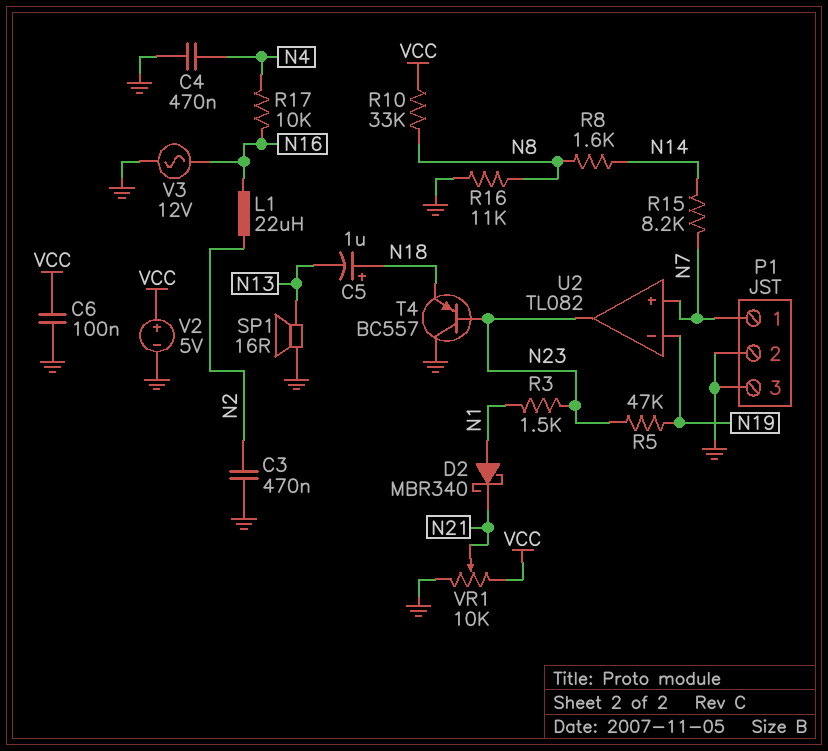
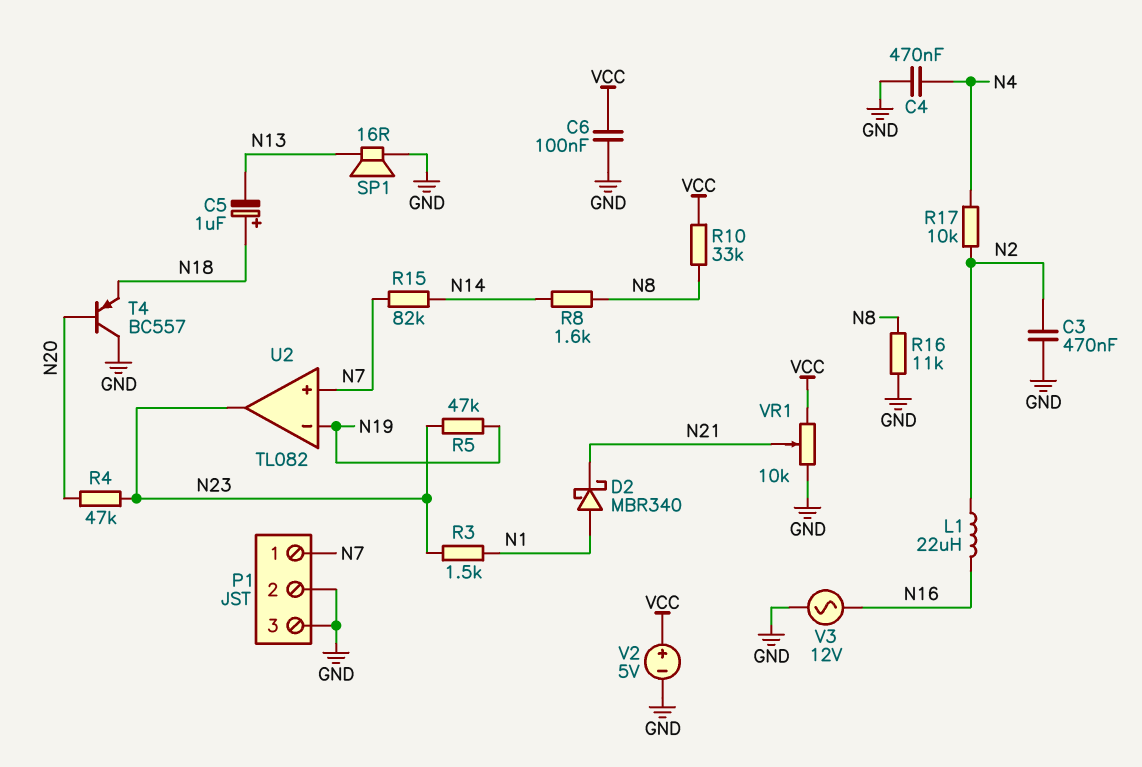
R4: none -> 47k (N20, N23)
R15: 8.2k (N7, N14) -> 82k (N7, N14)
R17: 10k (N4, N16) -> 10k (N2, N4)
T4: PNP BC557 (B N23, C GND, E N18) -> PNP BC557 (B N20, C GND, E N18)

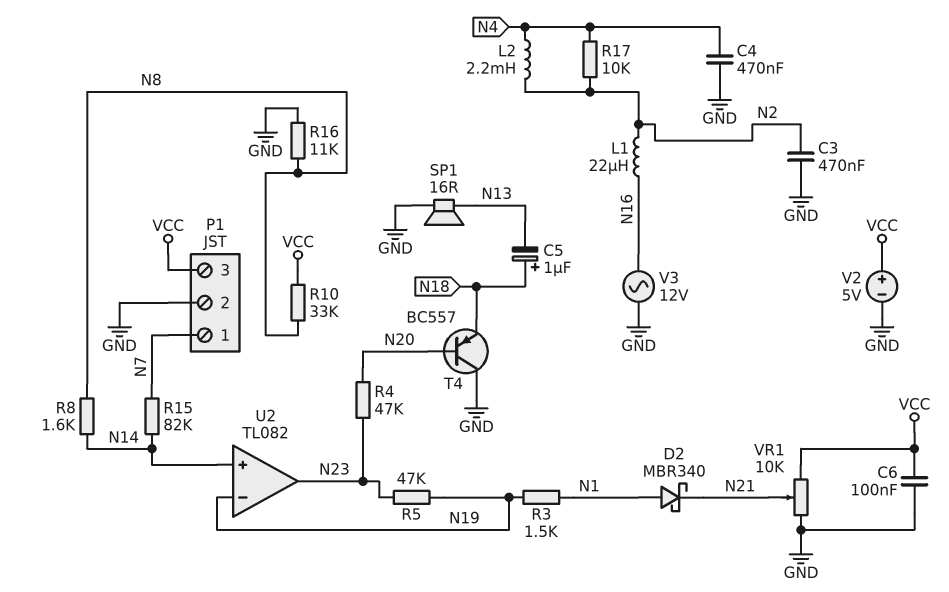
L2: none -> 2.2mH (N2, N4)
P1 pin 3: GND -> VCC
R3: 1.5k (N1, N23) -> 1.5k (N1, N19)
U2 pin in+: N7 -> N14

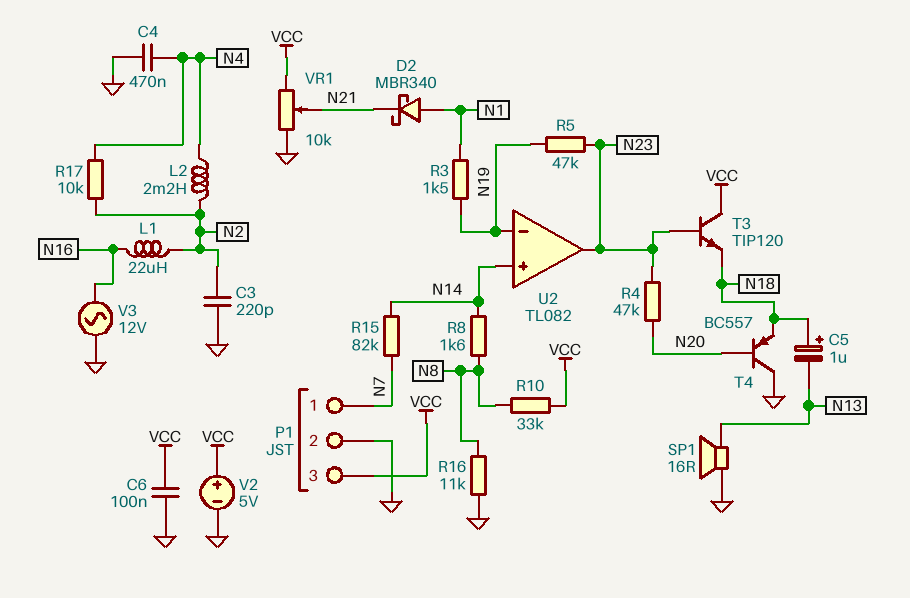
C3: 470nF (GND, N2) -> 220pF (GND, N2)
T3: none -> NPN TIP120 (B N23, C VCC, E N18)

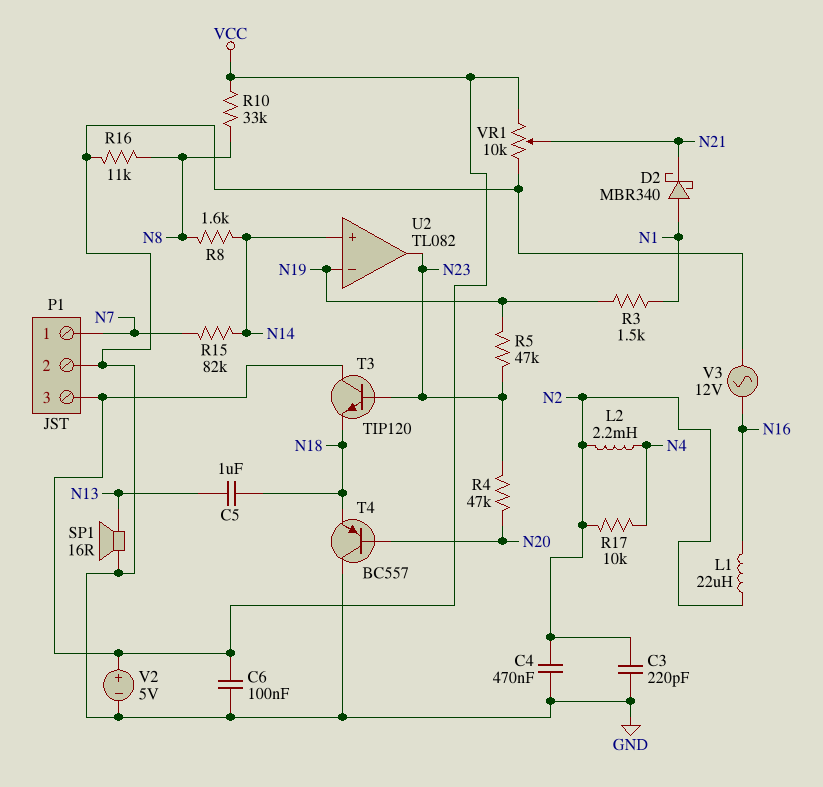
C4: 470nF (GND, N4) -> 470nF (GND, N2)
C5: 1uF (plus N18, minus N13) -> 1uF (N13, N18)

